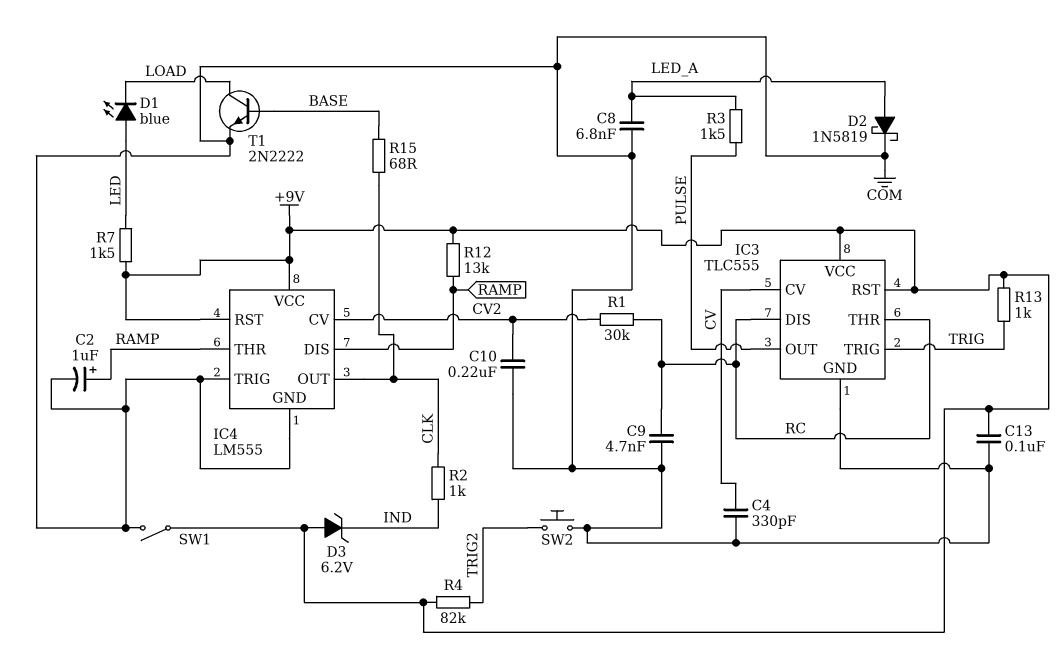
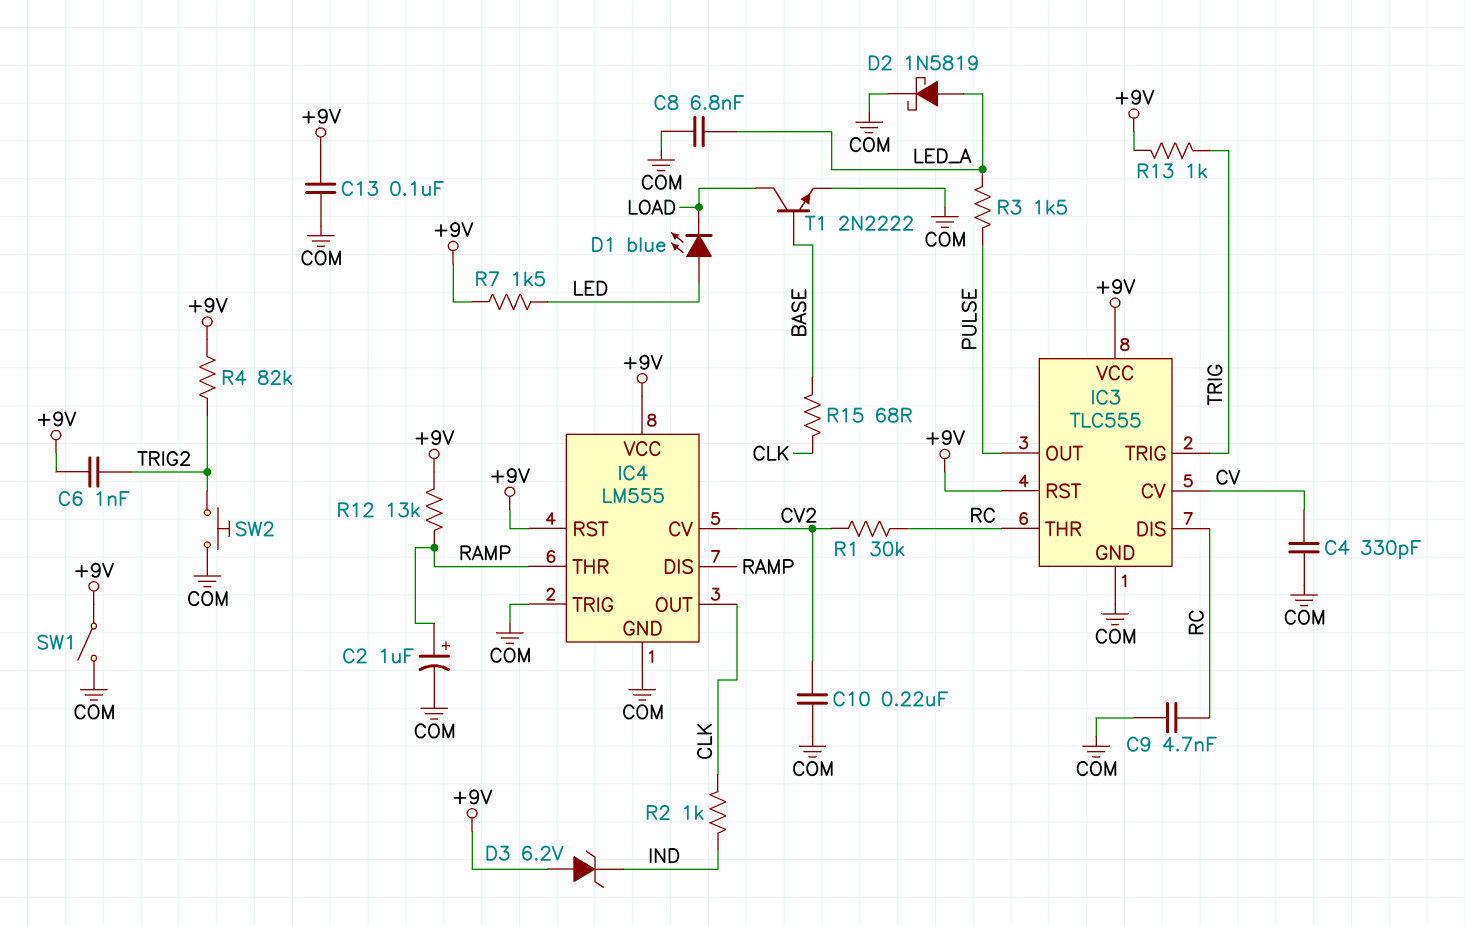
C6: none -> 1nF (+9V, TRIG2)

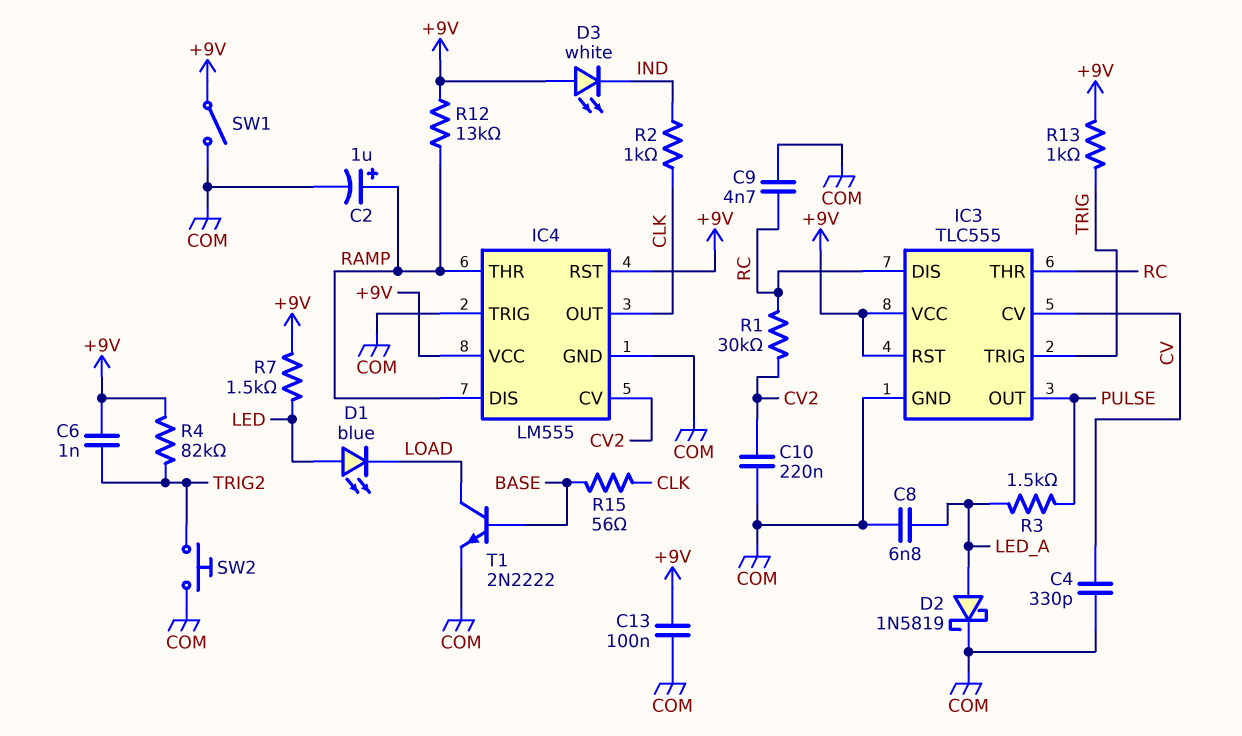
D3: zener 6.2V (A +9V, K IND) -> LED white (A +9V, K IND)
R15: 68 (BASE, CLK) -> 56 (BASE, CLK)

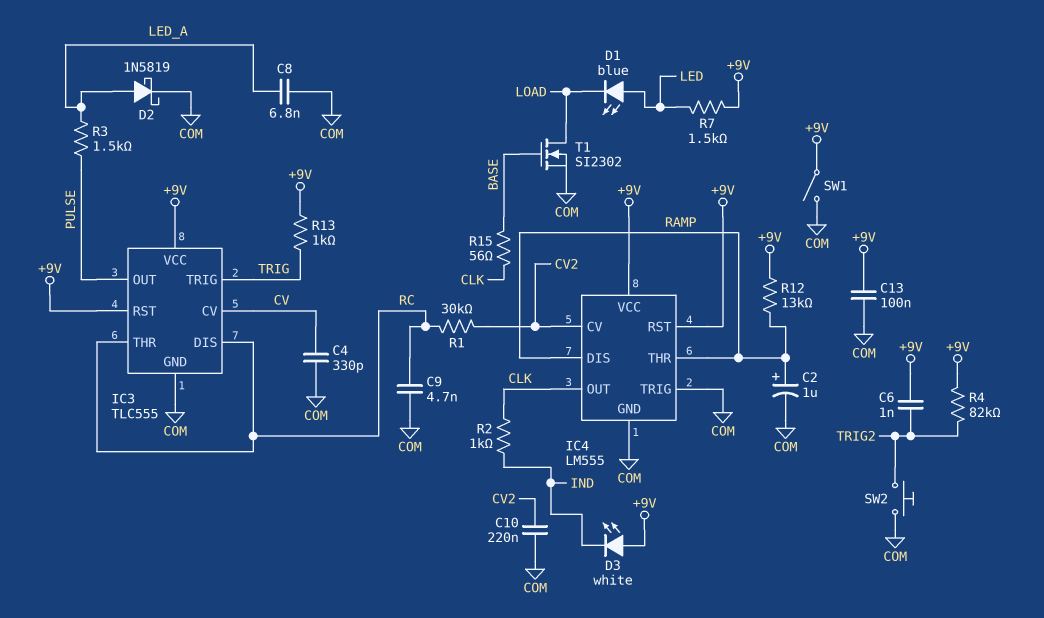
T1: NPN 2N2222 (B BASE, C LOAD, E COM) -> NMOS SI2302 (G BASE, D LOAD, S COM)

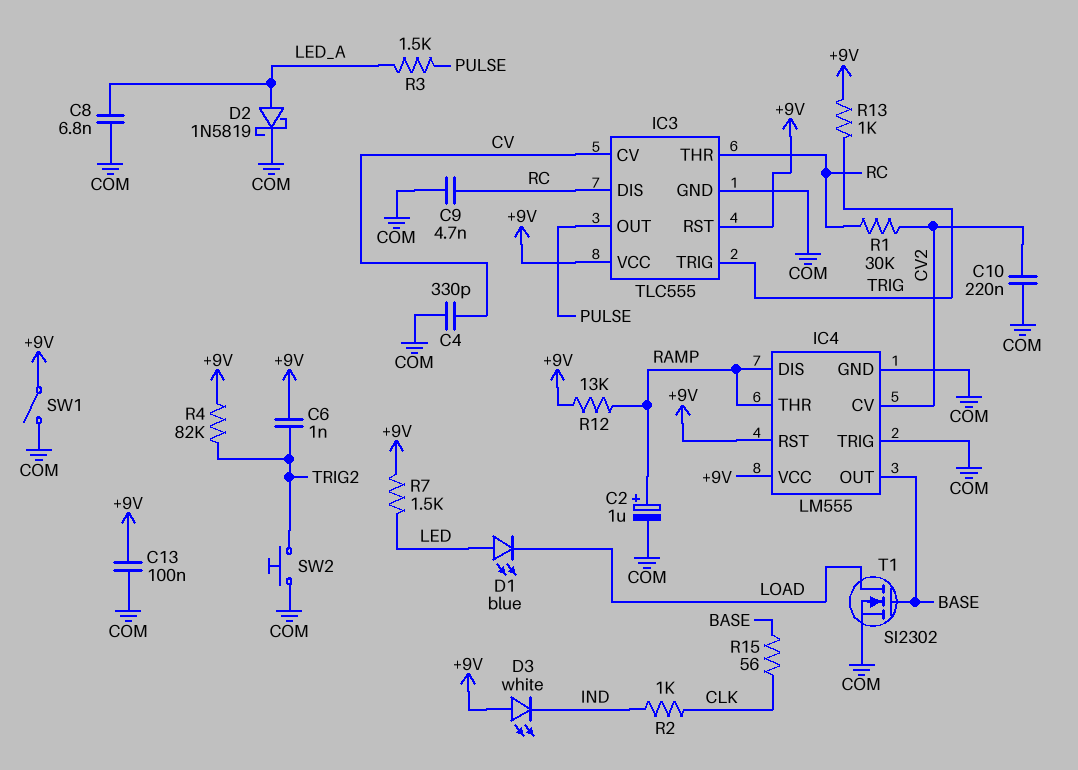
IC4 pin OUT: CLK -> BASE

